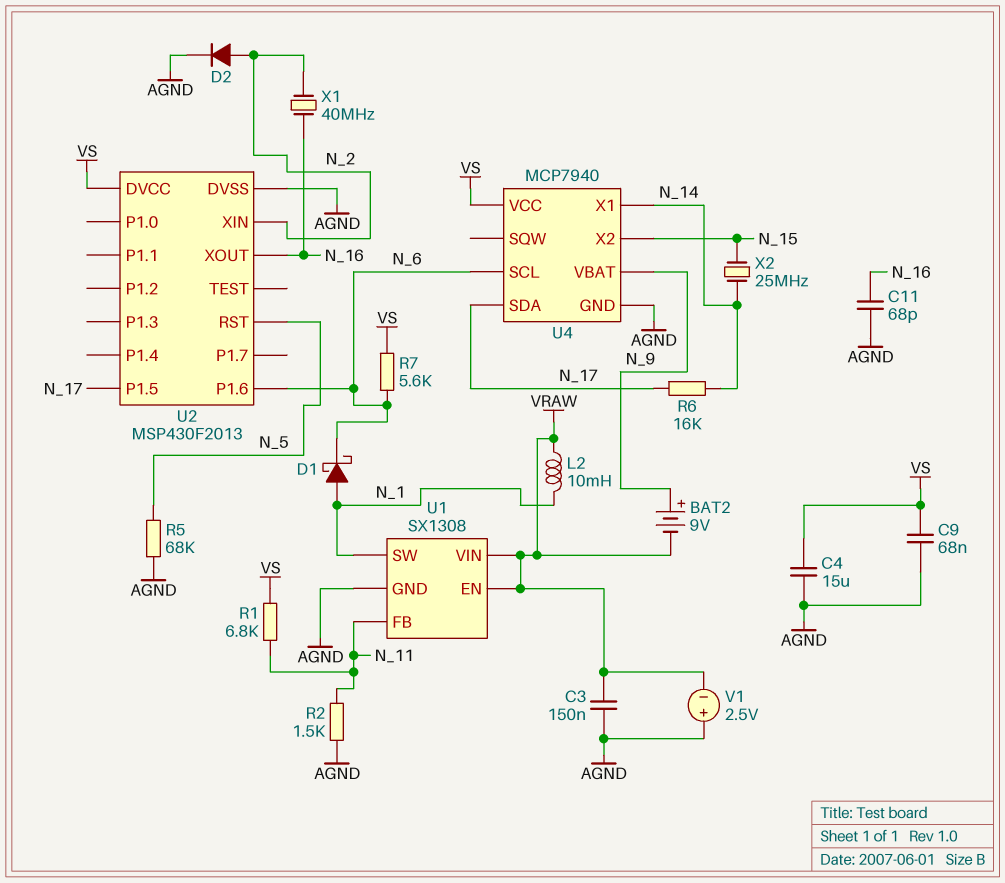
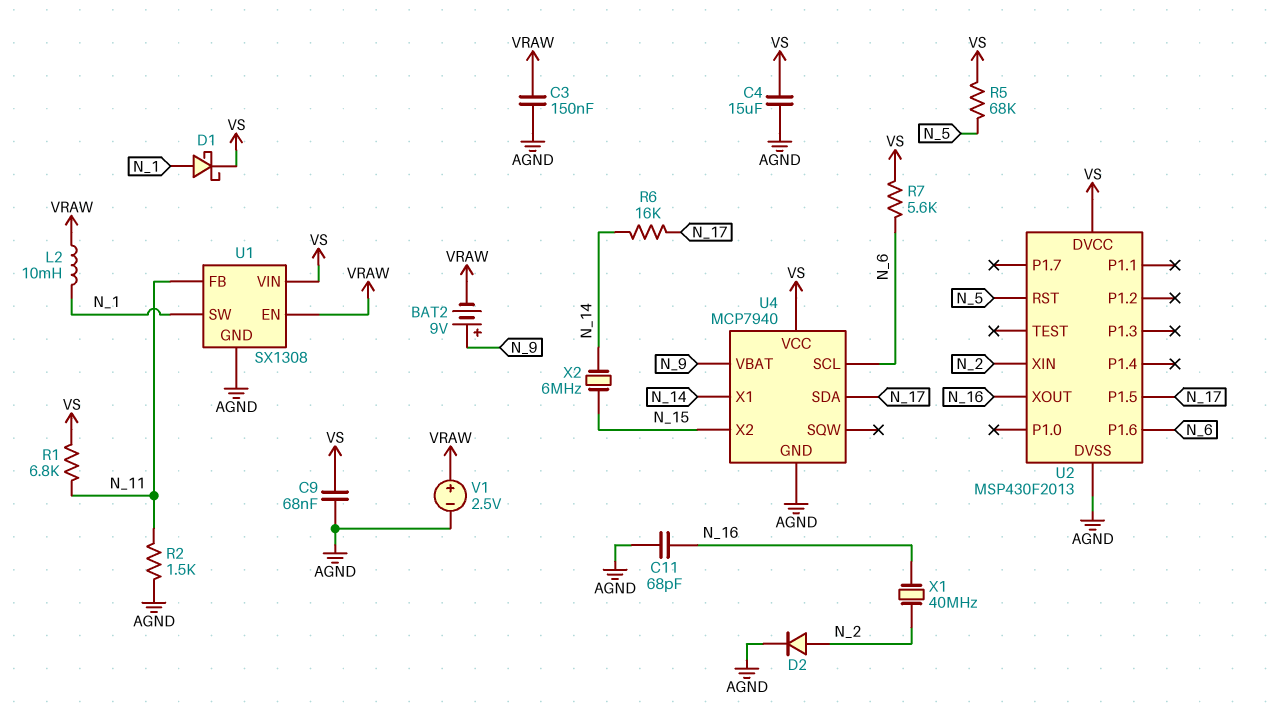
D1: schottky (A N_1, K N_6) -> schottky (A N_1, K VS)
R5: 68k (AGND, N_5) -> 68k (N_5, VS)
U1 pin VIN: VRAW -> VS
V1: 2.5V (plus AGND, minus VRAW) -> 2.5V (plus VRAW, minus AGND)
X2: 25MHz (N_14, N_15) -> 6MHz (N_14, N_15)

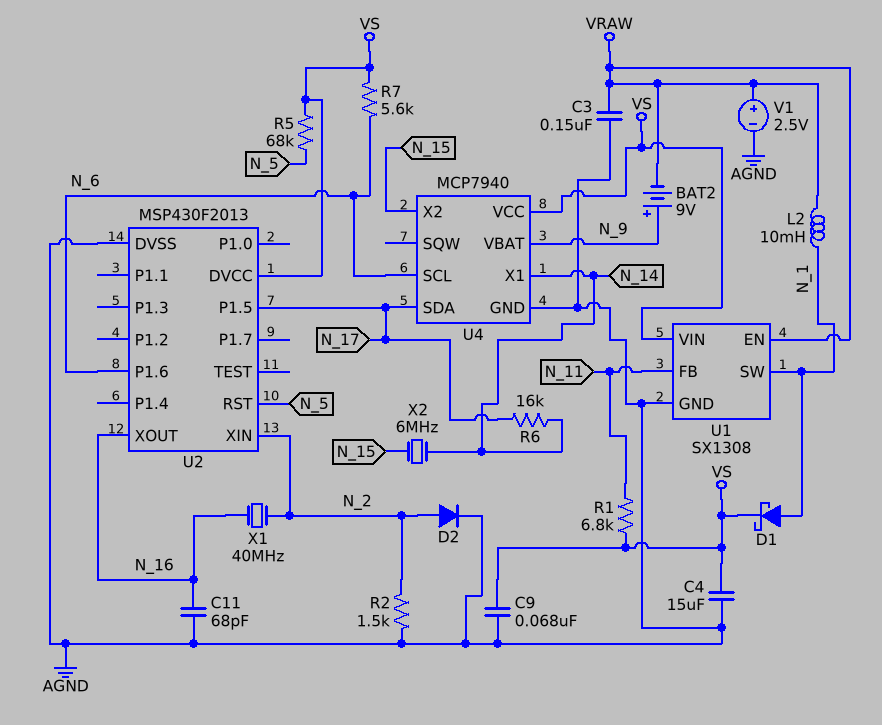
R2: 1.5k (AGND, N_11) -> 1.5k (AGND, N_2)

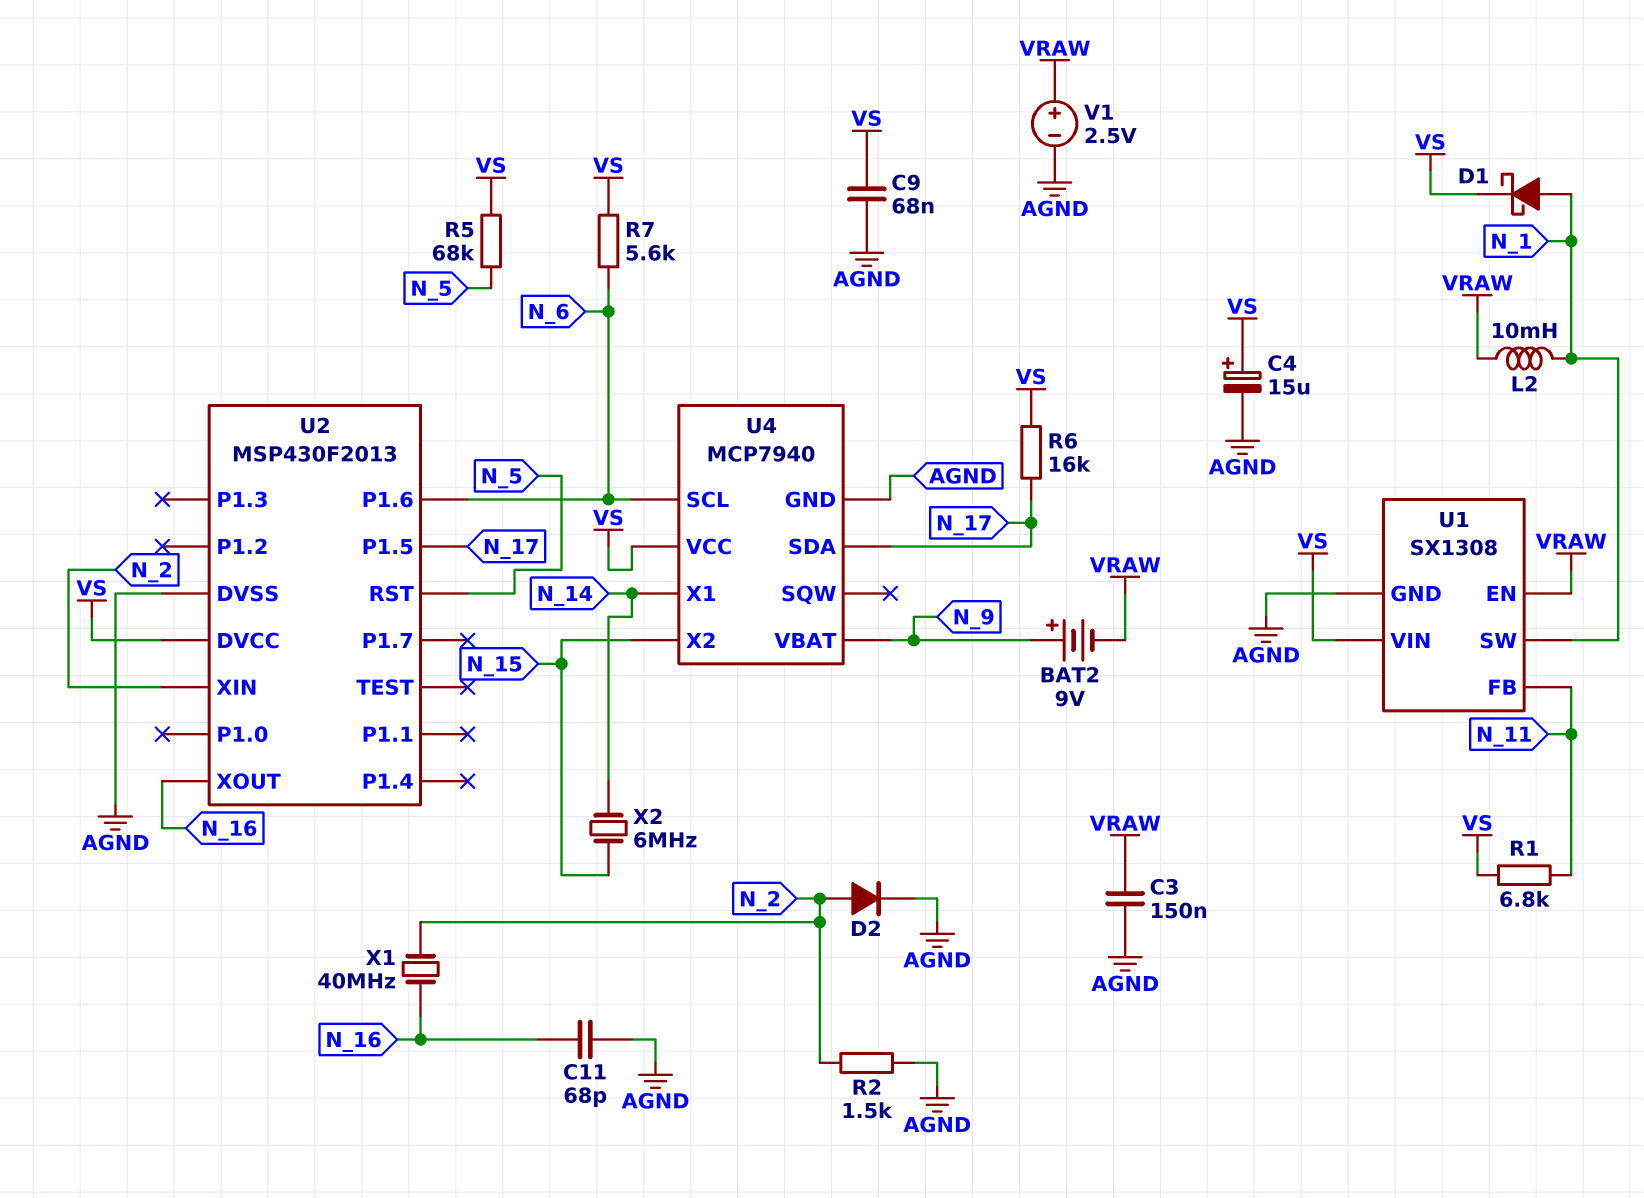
C4: 15uF (AGND, VS) -> 15uF (plus VS, minus AGND)
R6: 16k (N_14, N_17) -> 16k (N_17, VS)

